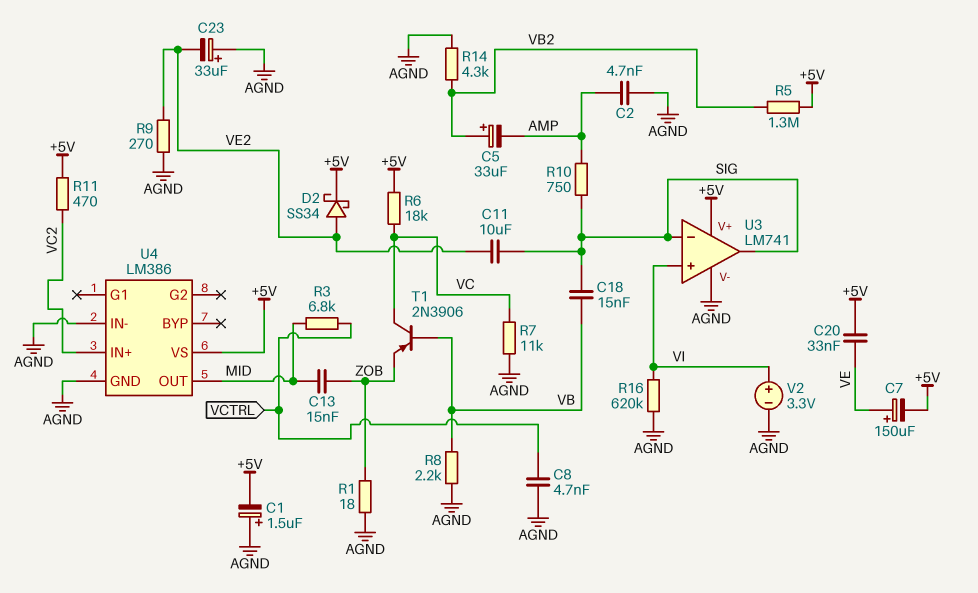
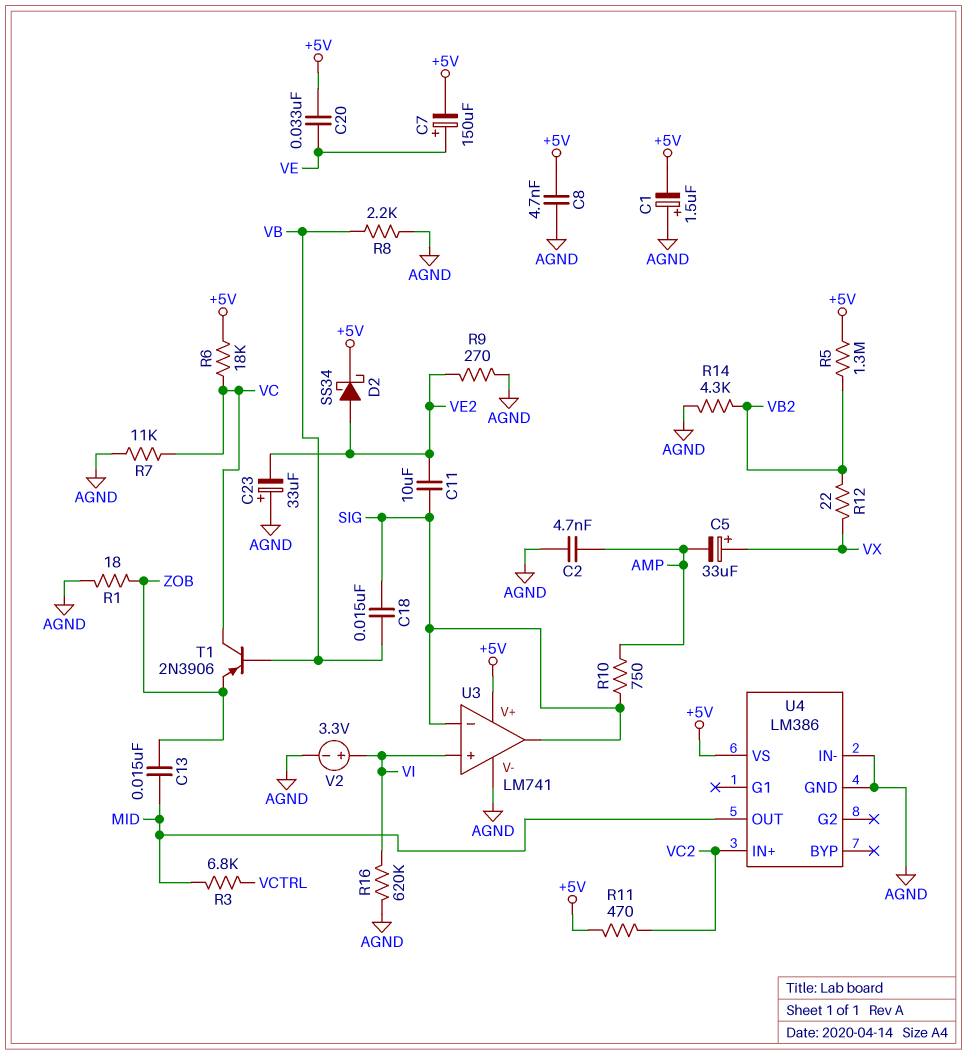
C5: 33uF (plus VB2, minus AMP) -> 33uF (plus VX, minus AMP)
C8: 4.7nF (AGND, VCTRL) -> 4.7nF (+5V, AGND)
R12: none -> 22 (VB2, VX)

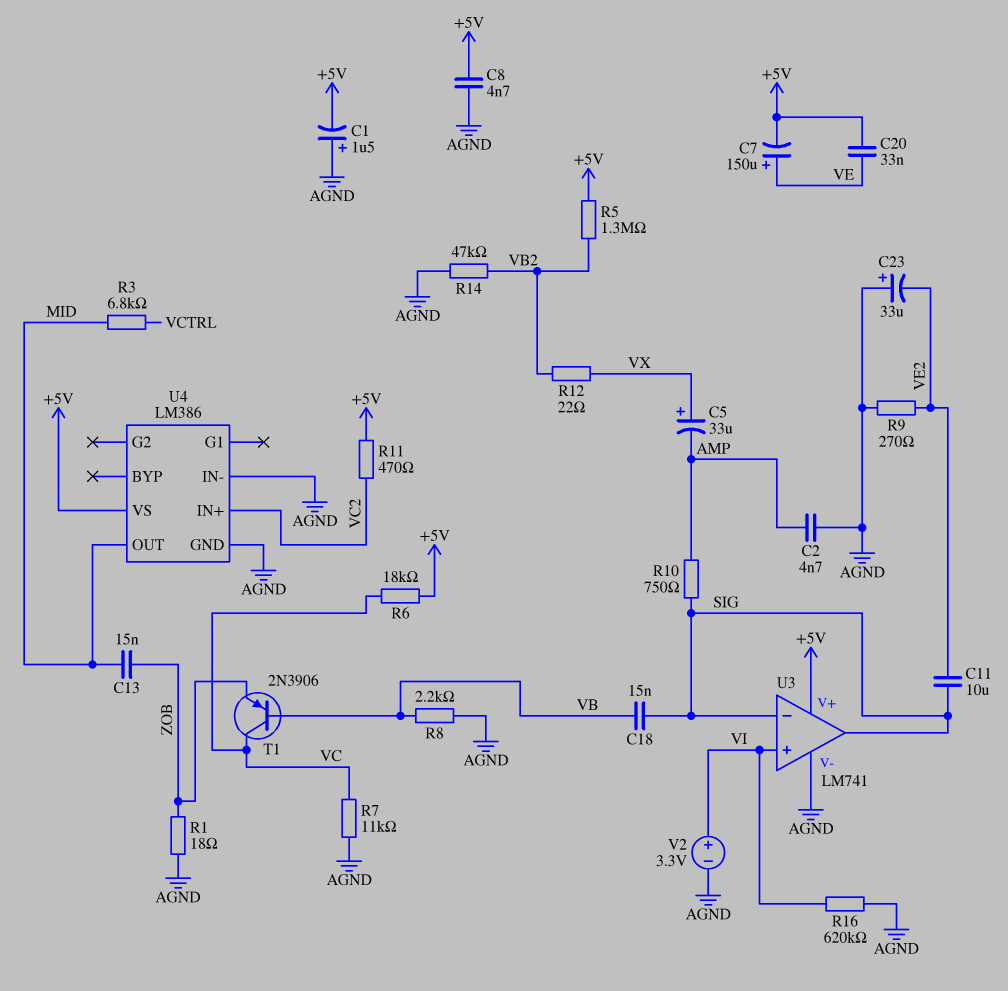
D2: schottky SS34 (A VE2, K +5V) -> none
R14: 4.3k (AGND, VB2) -> 47k (AGND, VB2)

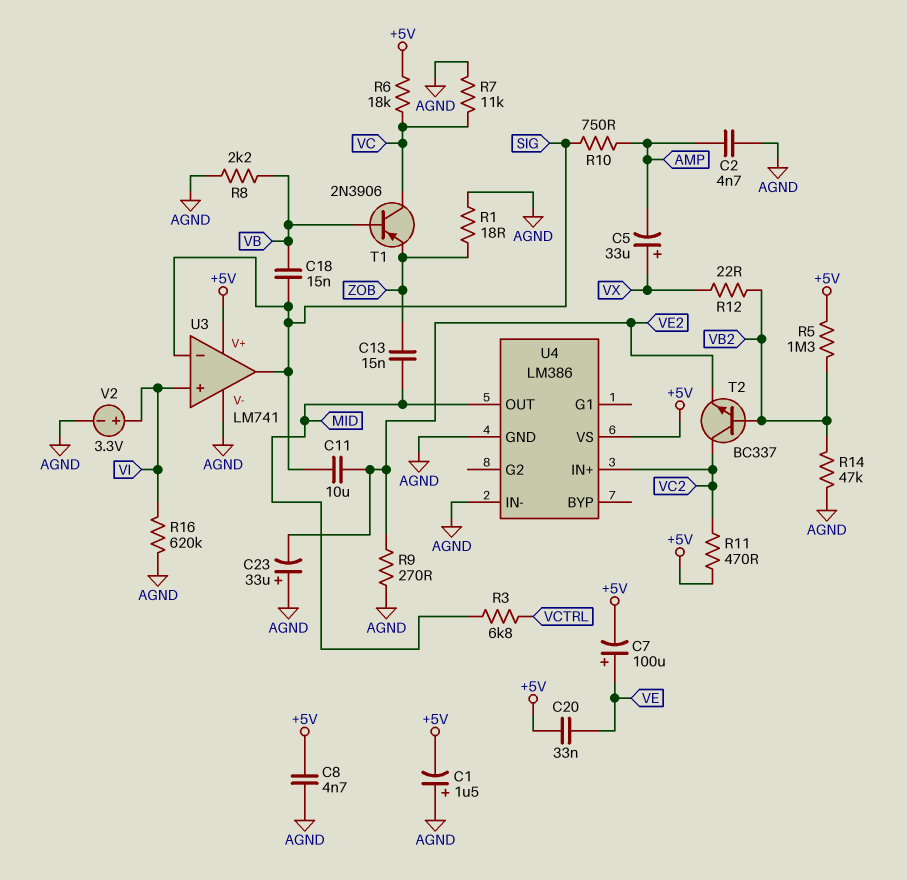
C7: 150uF (plus VE, minus +5V) -> 100uF (plus VE, minus +5V)
T2: none -> NPN BC337 (B VB2, C VC2, E VE2)

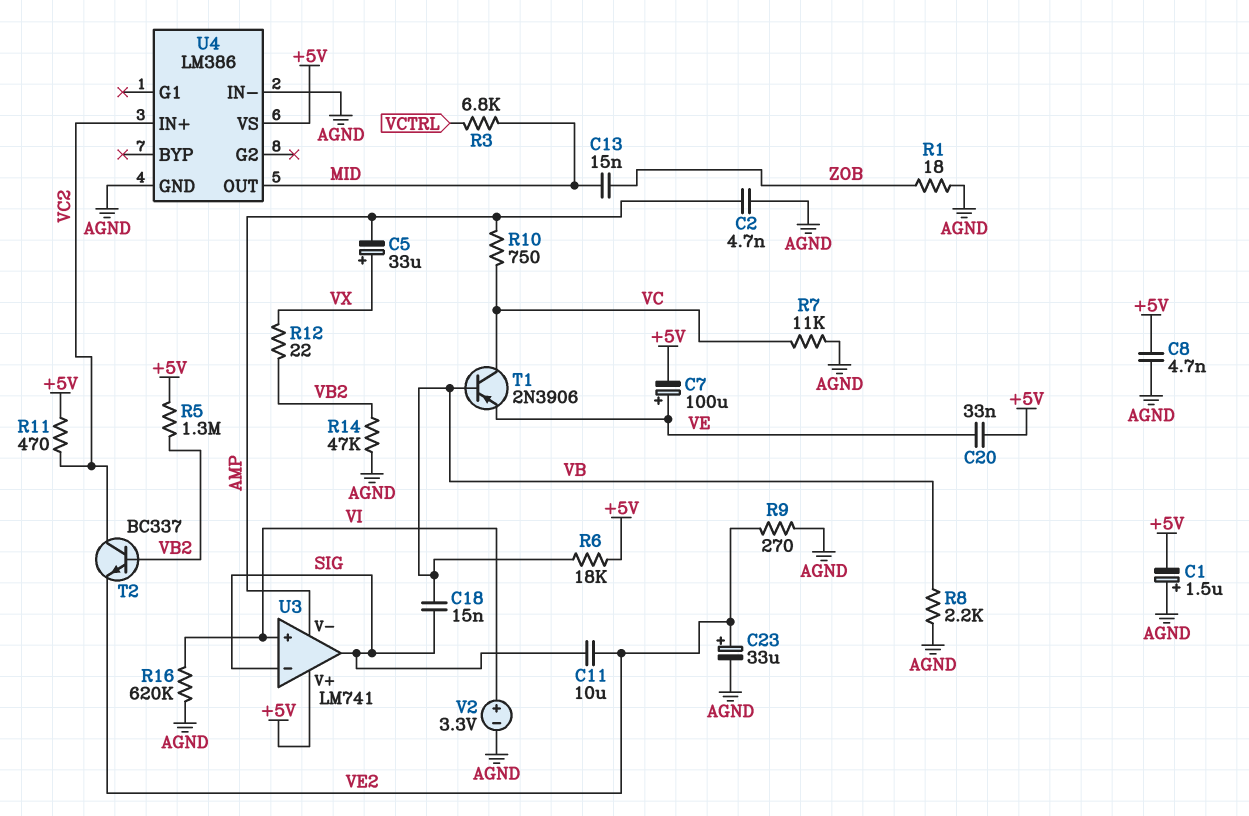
C23: 33uF (plus AGND, minus VE2) -> 33uF (plus VE2, minus AGND)
R6: 18k (+5V, VC) -> 18k (+5V, VB)
R10: 750 (AMP, SIG) -> 750 (AMP, VC)
T1: PNP 2N3906 (B VB, C VC, E ZOB) -> PNP 2N3906 (B VB, C VC, E VE)
U3 pin V-: AGND -> AMP

